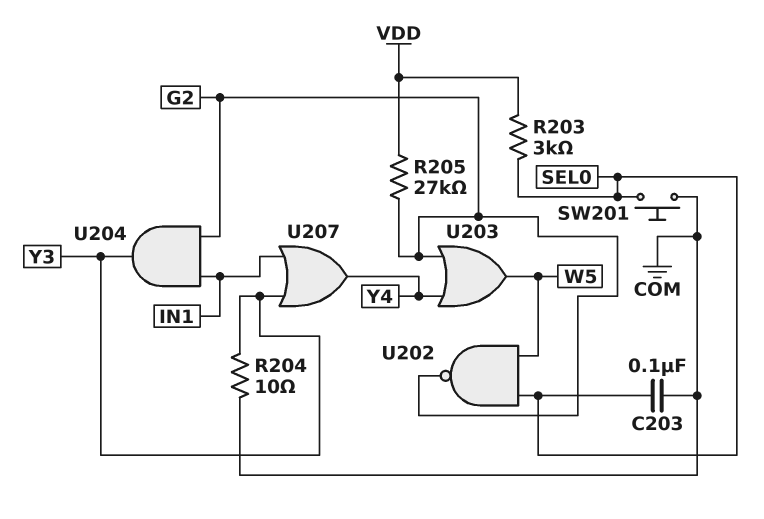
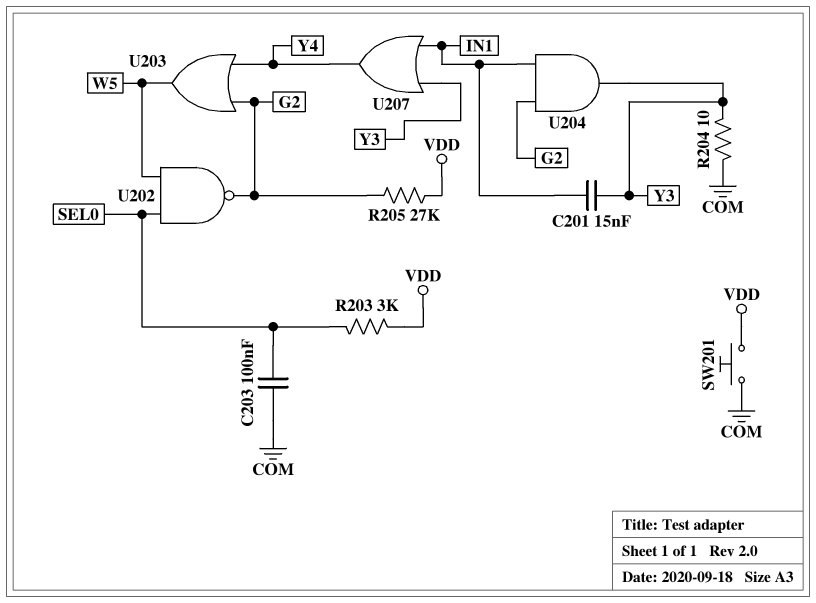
C201: none -> 15nF (IN1, Y3)
SW201: button (COM, SEL0) -> button (COM, VDD)

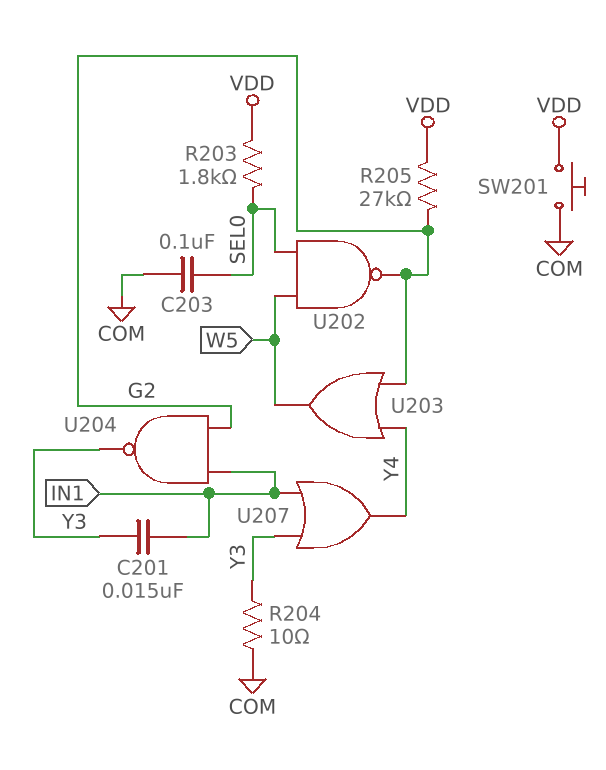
R203: 3k (SEL0, VDD) -> 1.8k (SEL0, VDD)
U204: AND (in G2, in IN1, out Y3) -> NAND (in G2, in IN1, out Y3)

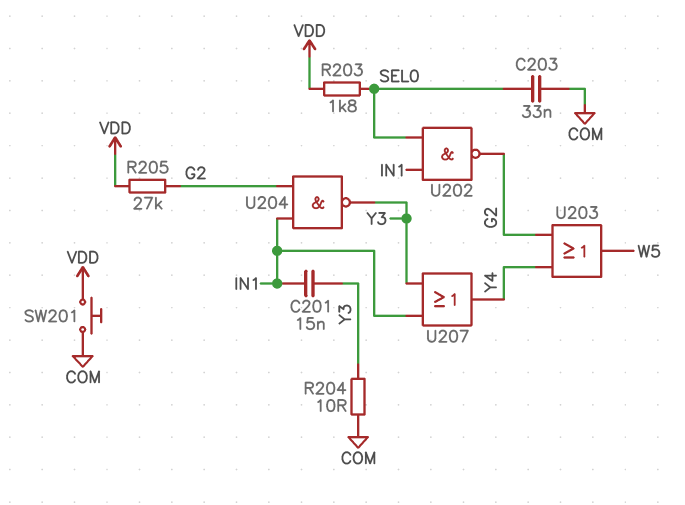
C203: 100nF (COM, SEL0) -> 33nF (COM, SEL0)
U202: NAND (in SEL0, in W5, out G2) -> NAND (in IN1, in SEL0, out G2)

